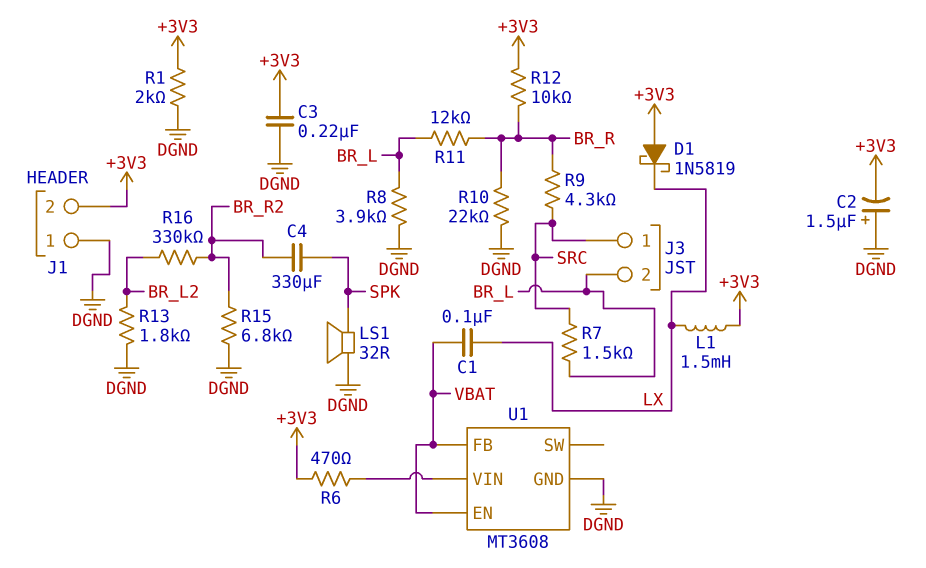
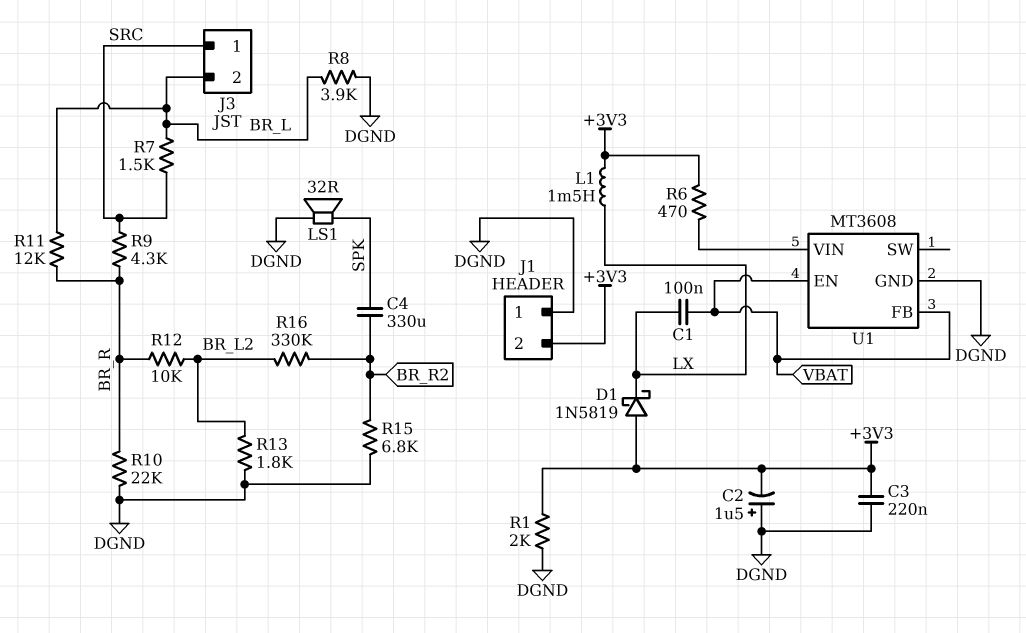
R12: 10k (+3V3, BR_R) -> 10k (BR_L2, BR_R)

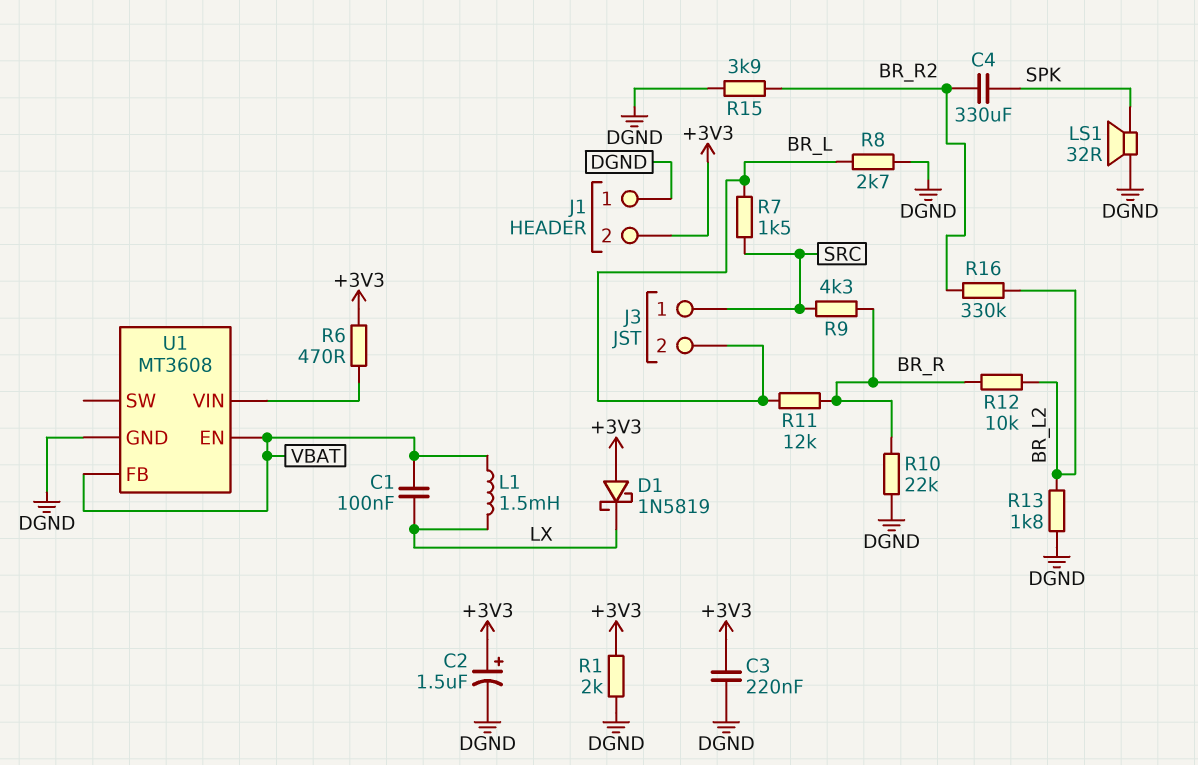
C2: 1.5uF (plus DGND, minus +3V3) -> 1.5uF (plus +3V3, minus DGND)
L1: 1.5mH (+3V3, LX) -> 1.5mH (LX, VBAT)
R8: 3.9k (BR_L, DGND) -> 2.7k (BR_L, DGND)
R15: 6.8k (BR_R2, DGND) -> 3.9k (BR_R2, DGND)

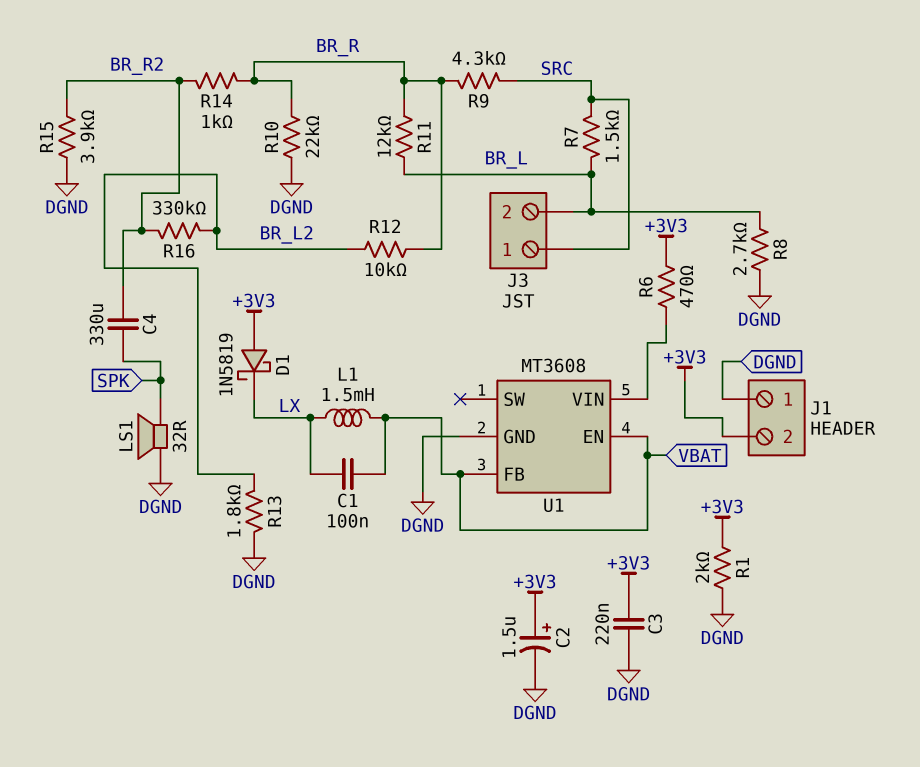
R14: none -> 1k (BR_R, BR_R2)

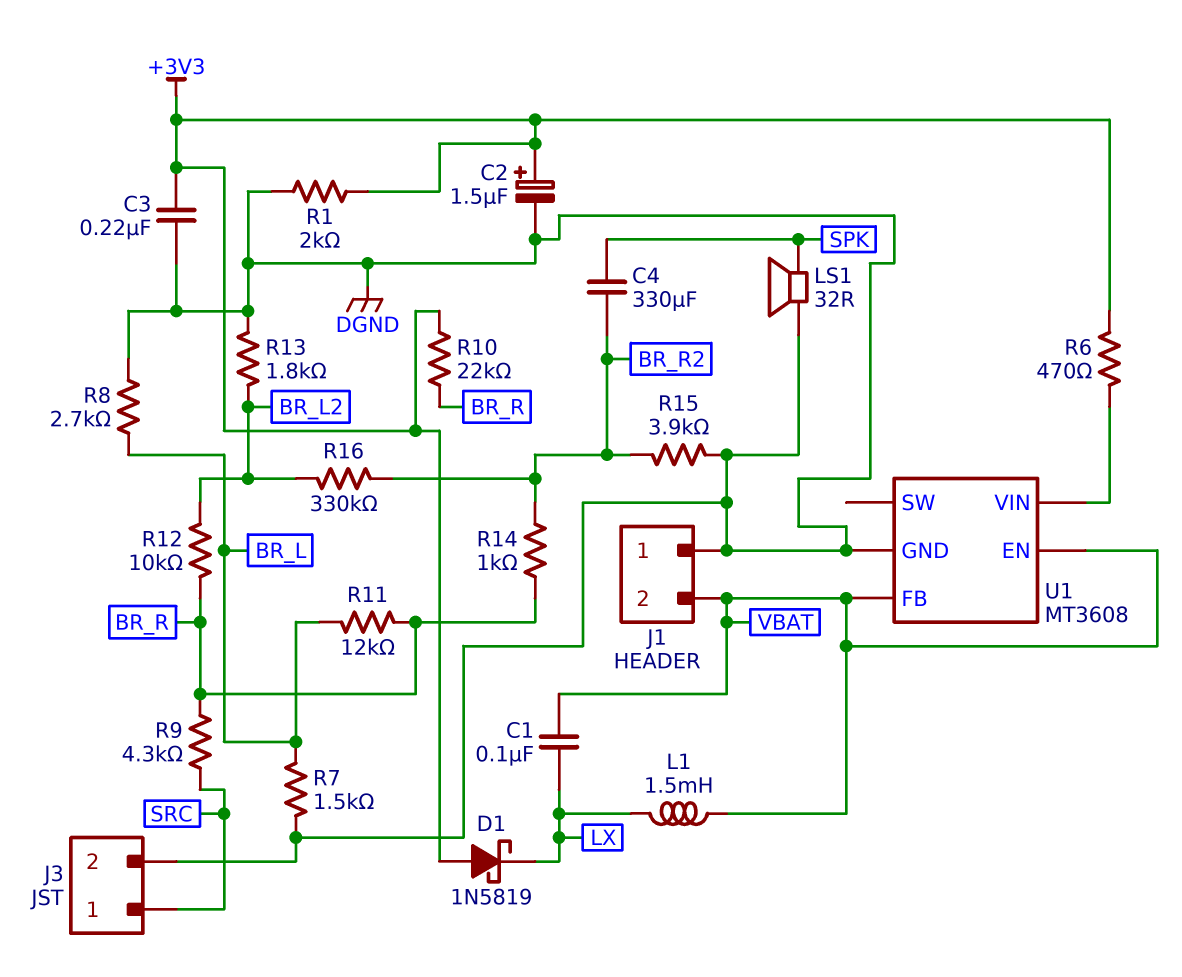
J1 pin 2: +3V3 -> VBAT
J3 pin 2: BR_L -> DGND
R7: 1.5k (BR_L, SRC) -> 1.5k (BR_L, DGND)
R10: 22k (BR_R, DGND) -> 22k (+3V3, BR_R)

